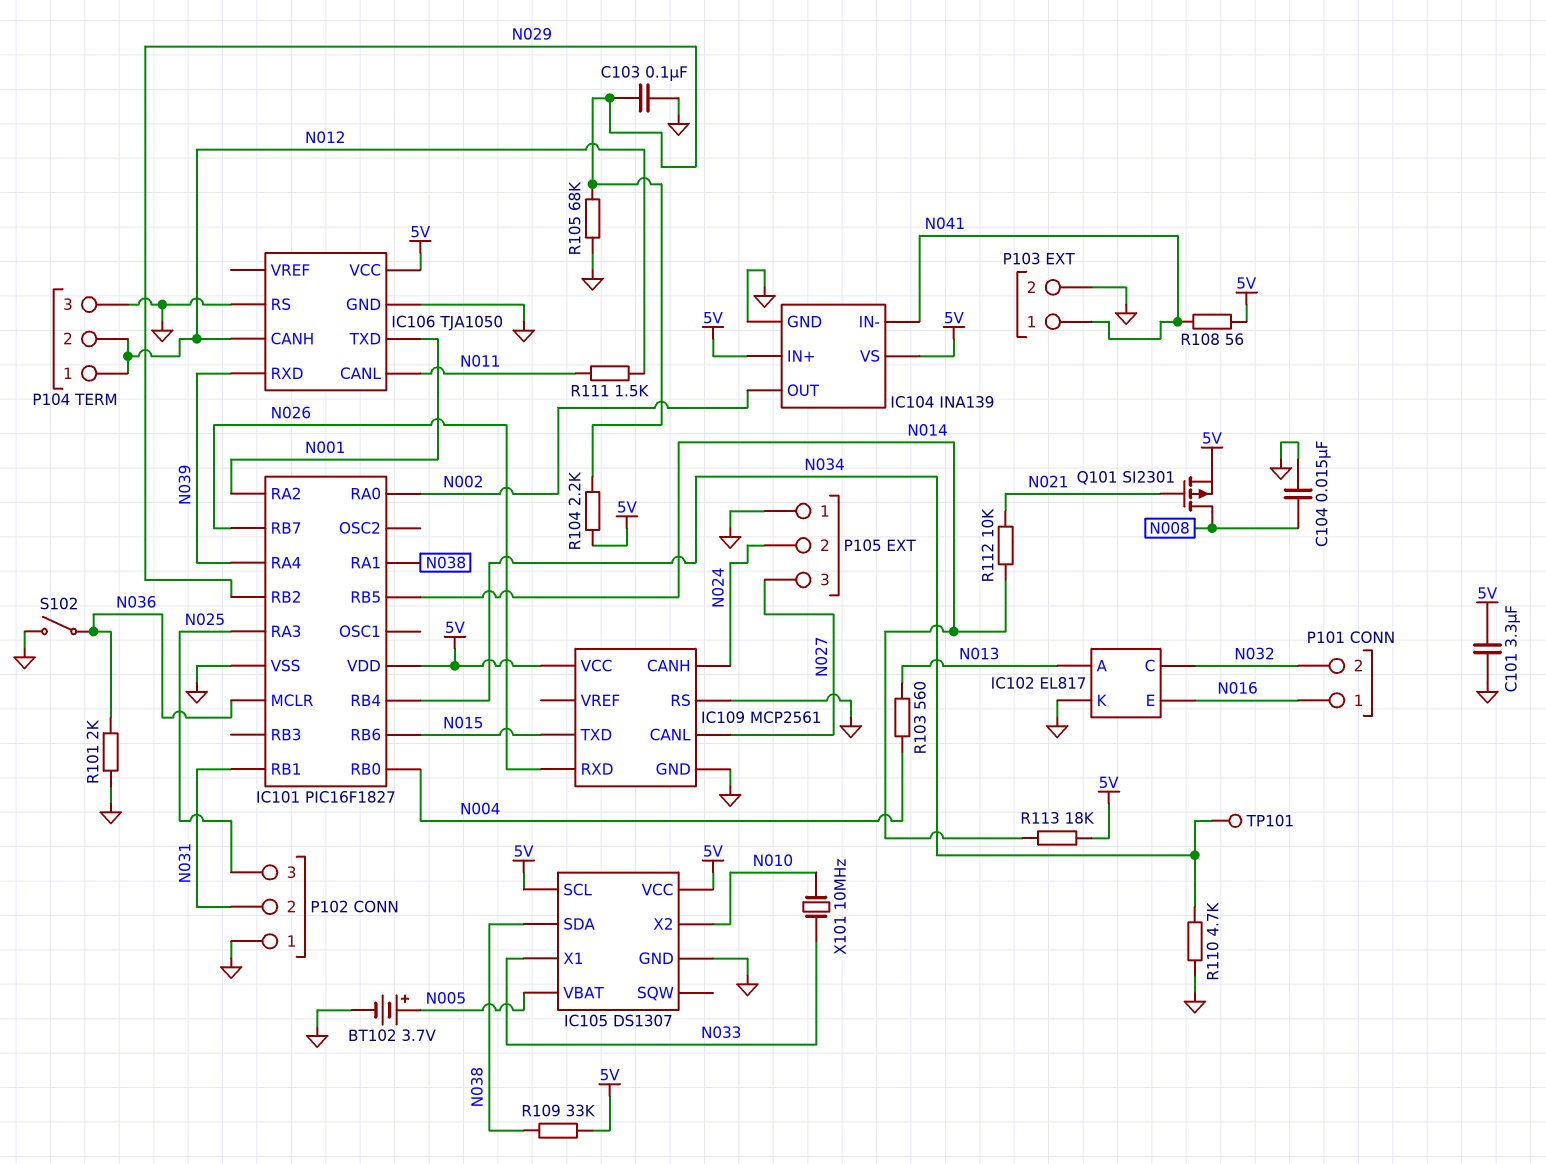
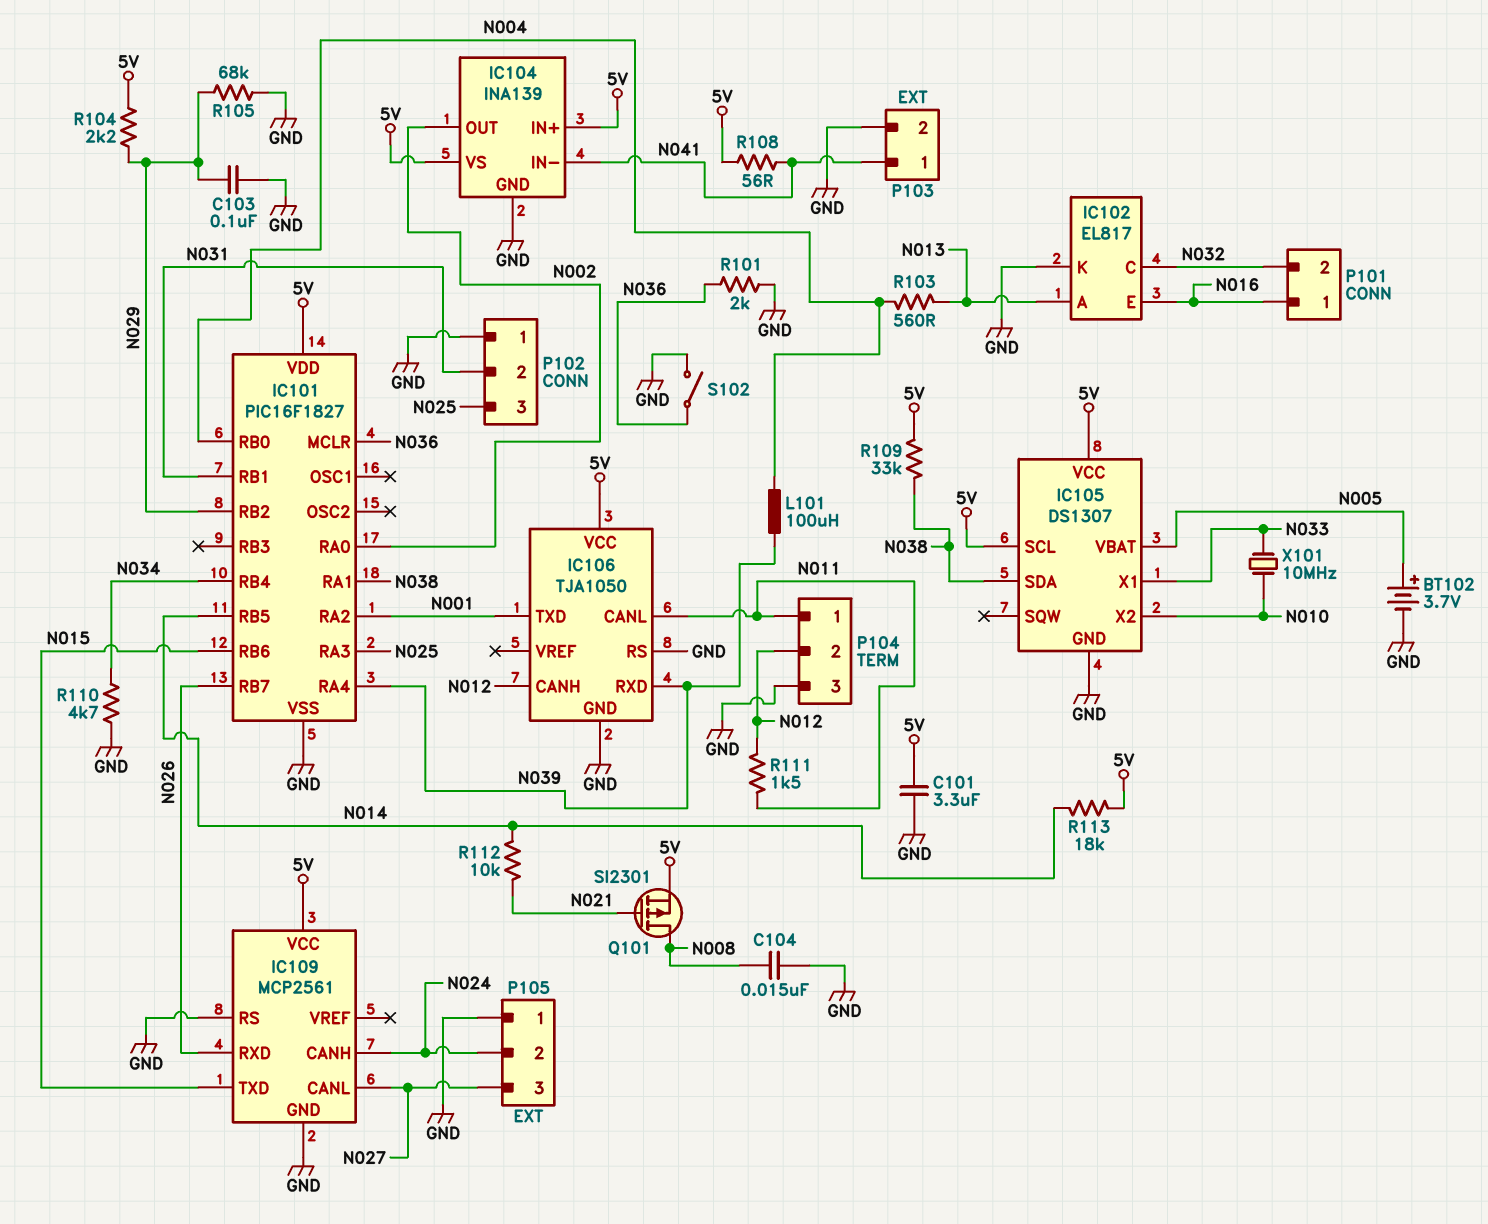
L101: none -> 100uH (N004, N039)
P104 pin 1: N012 -> N011
TP101: test point (N034) -> none

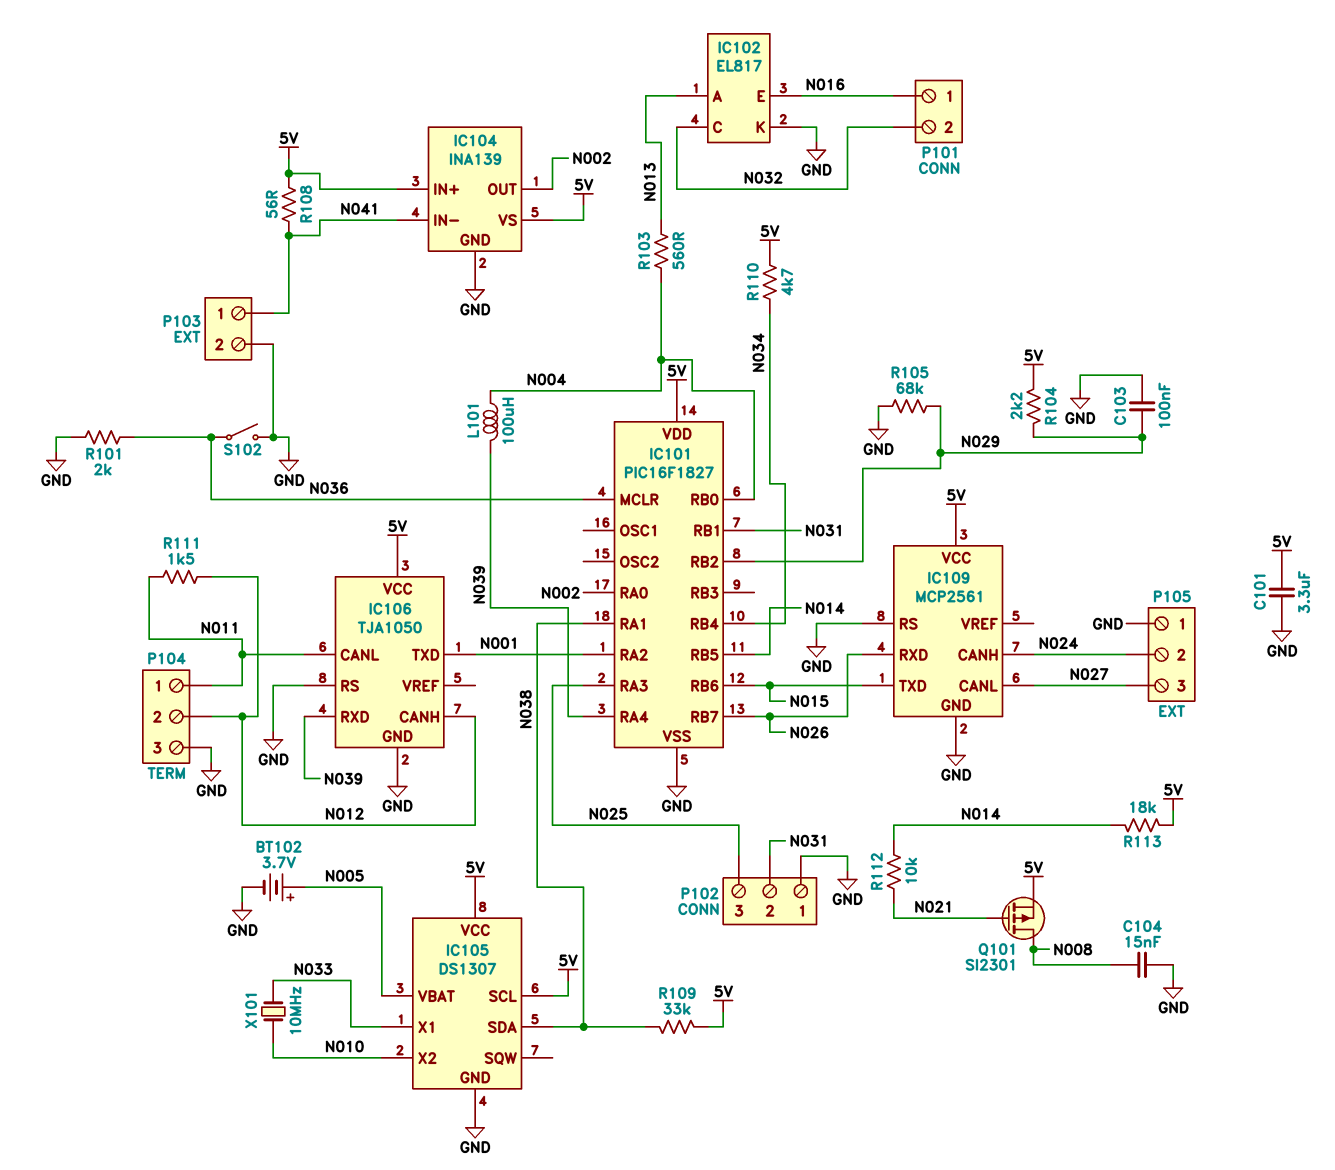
R110: 4.7k (GND, N034) -> 4.7k (5V, N034)

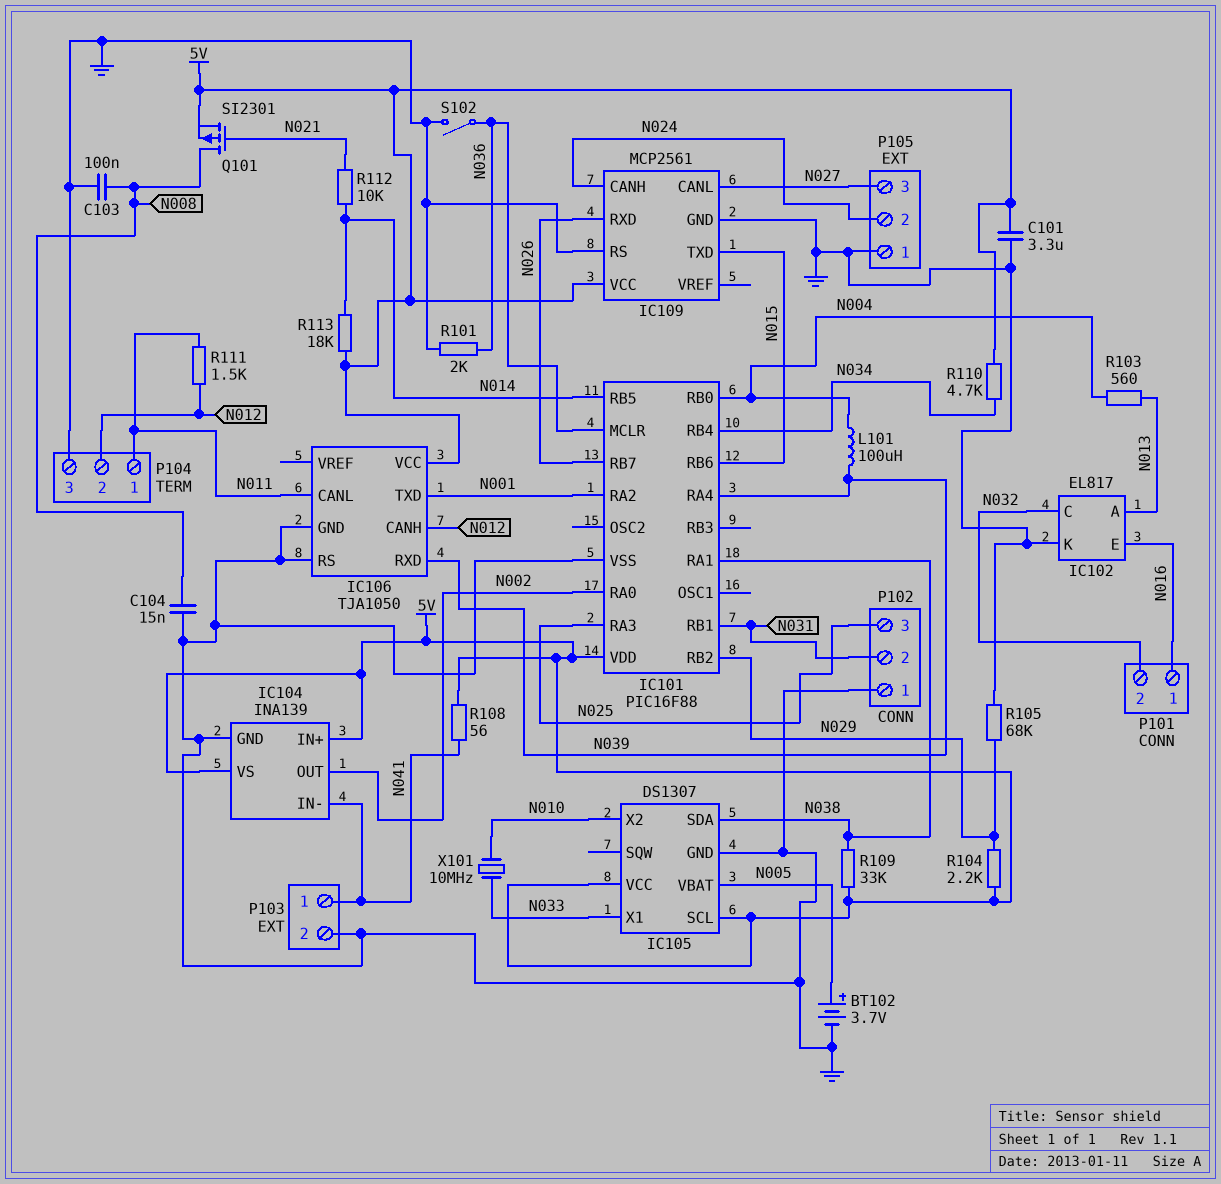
C103: 100nF (GND, N029) -> 100nF (GND, N008)
IC101: PIC16F1827 -> PIC16F88

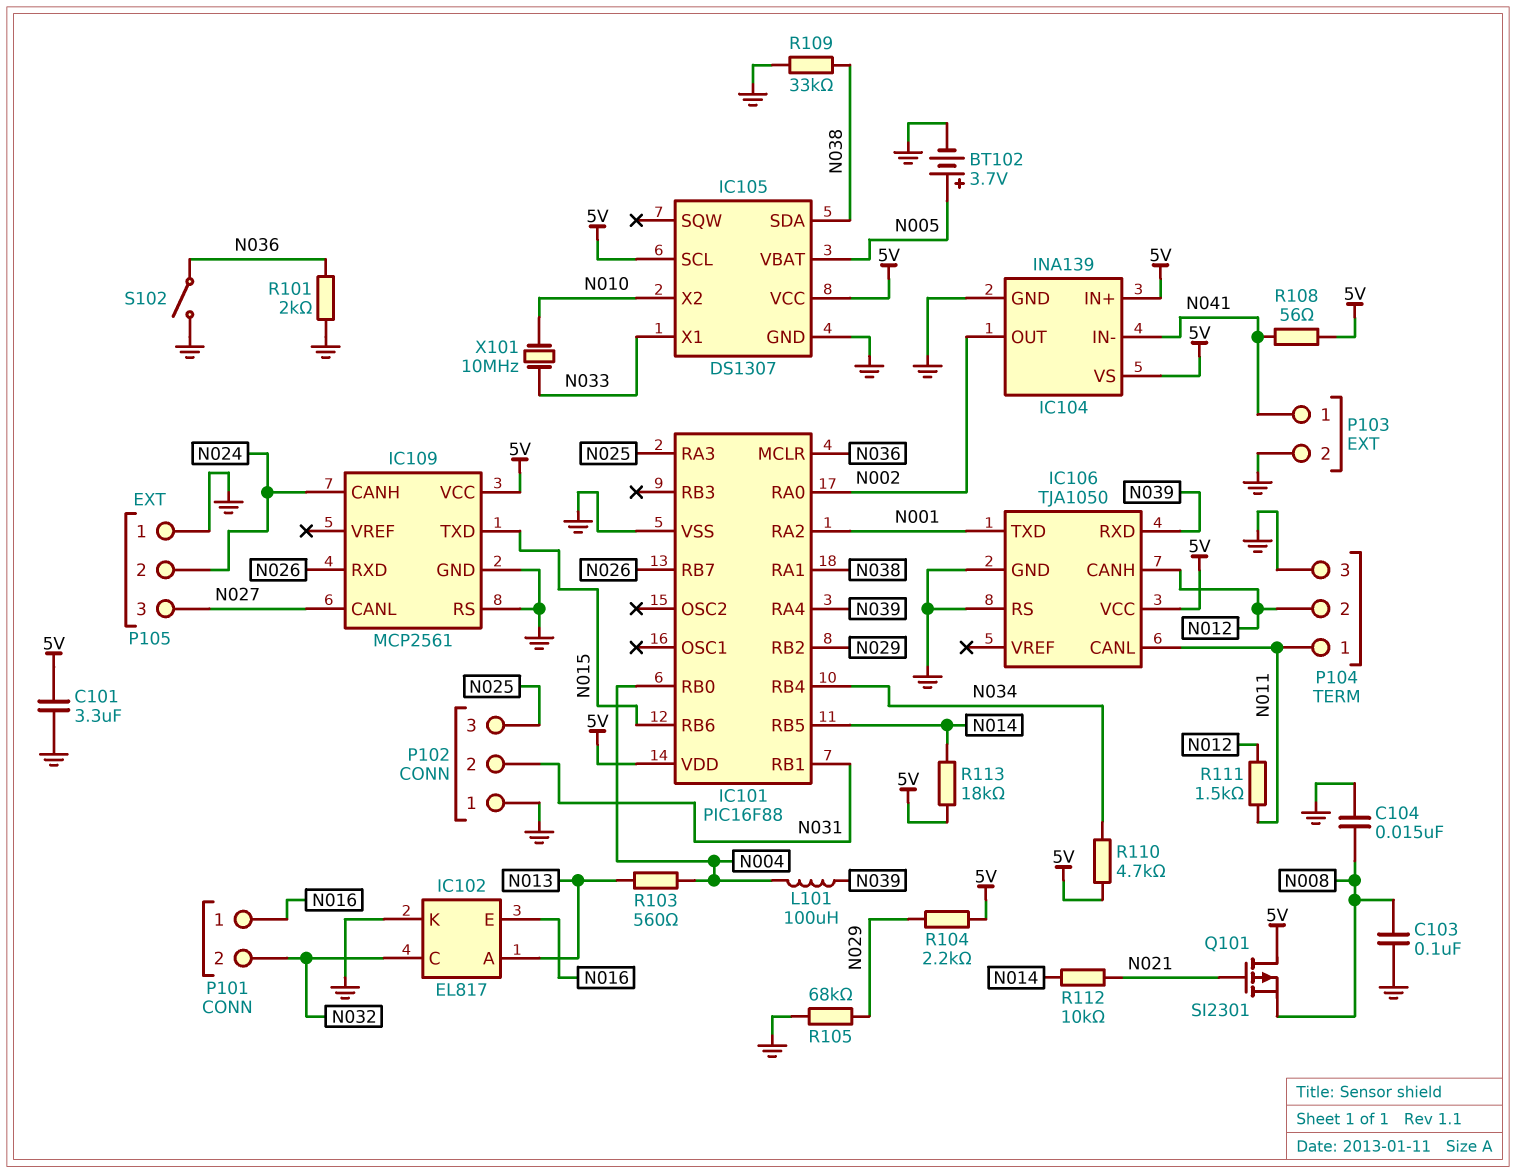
Q101: PMOS SI2301 (G N021, D N008, S 5V) -> PMOS SI2301 (G N021, D 5V, S N008)
R109: 33k (5V, N038) -> 33k (GND, N038)

